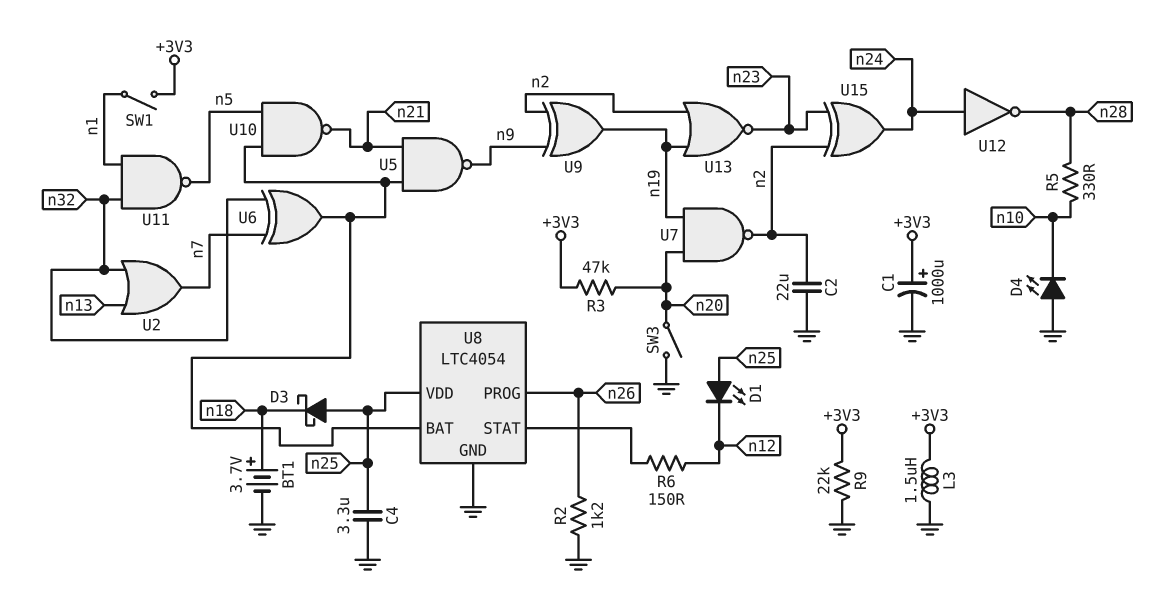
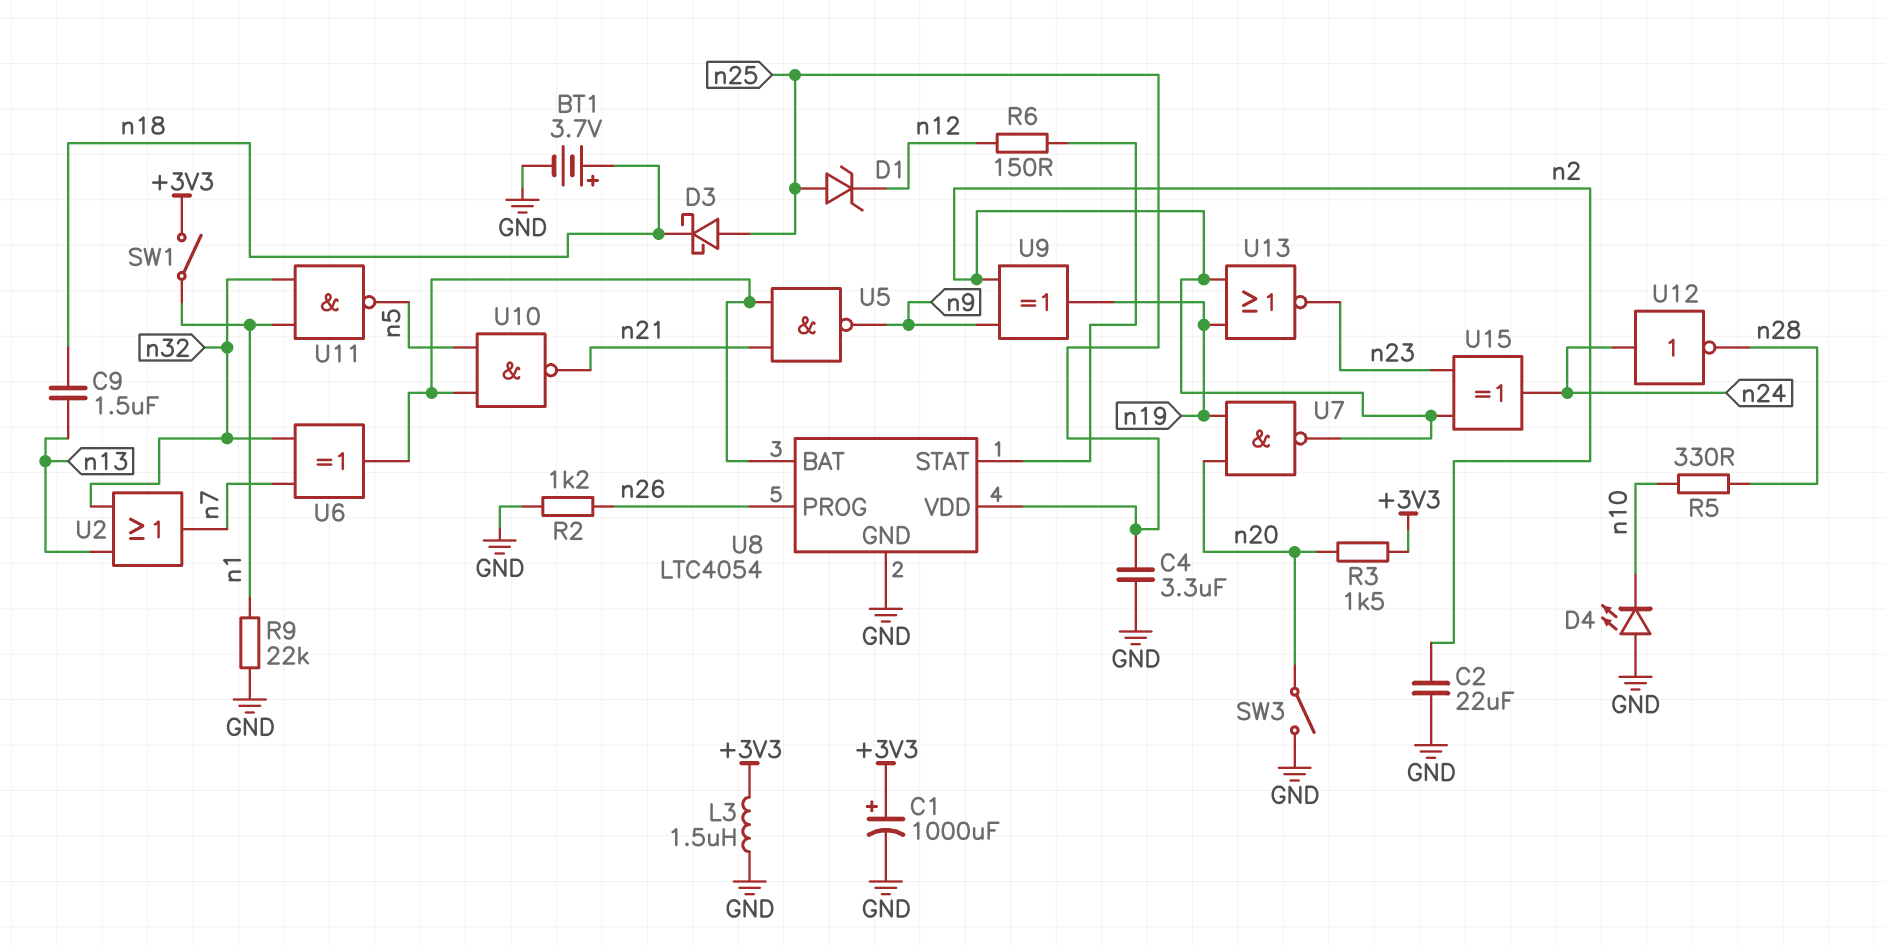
C9: none -> 1.5uF (n13, n18)
D1: LED (A n25, K n12) -> zener (A n25, K n12)
R3: 47k (+3V3, n20) -> 1.5k (+3V3, n20)
R9: 22k (+3V3, GND) -> 22k (GND, n1)

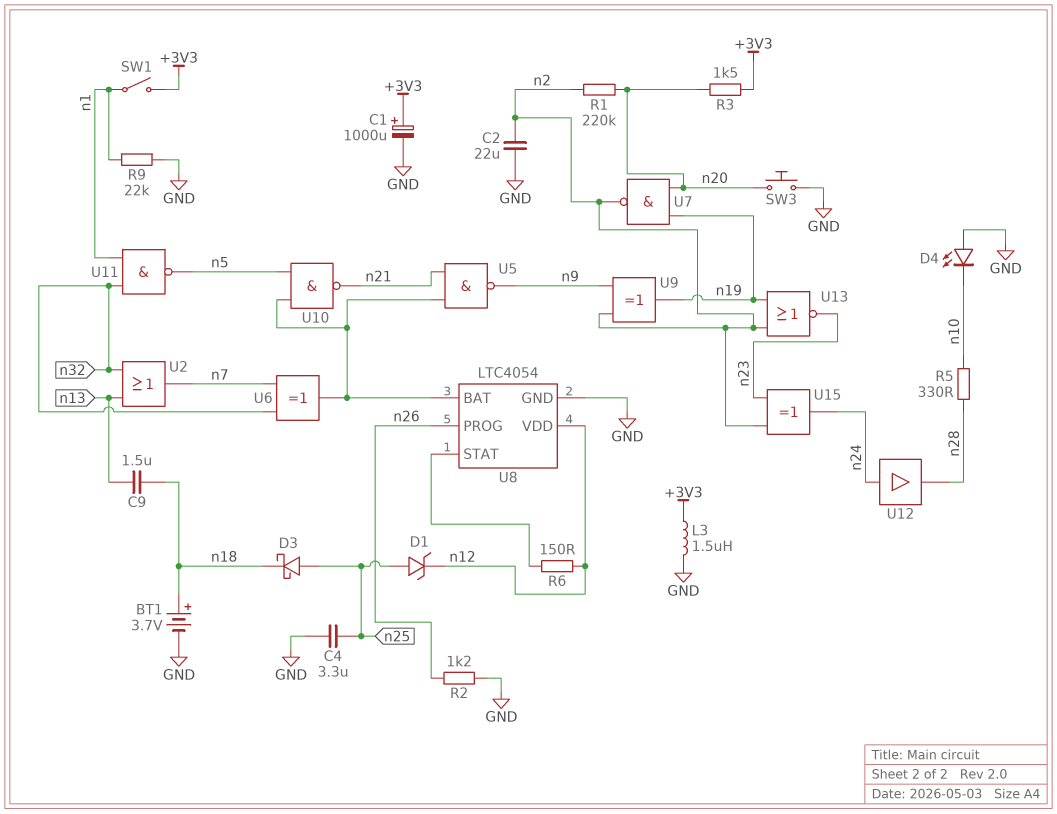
R1: none -> 220k (n2, n20)
SW3: switch (GND, n20) -> button (GND, n20)
U8 pin VDD: n25 -> n12
U12: NOT (in n24, out n28) -> buffer (in n24, out n28)

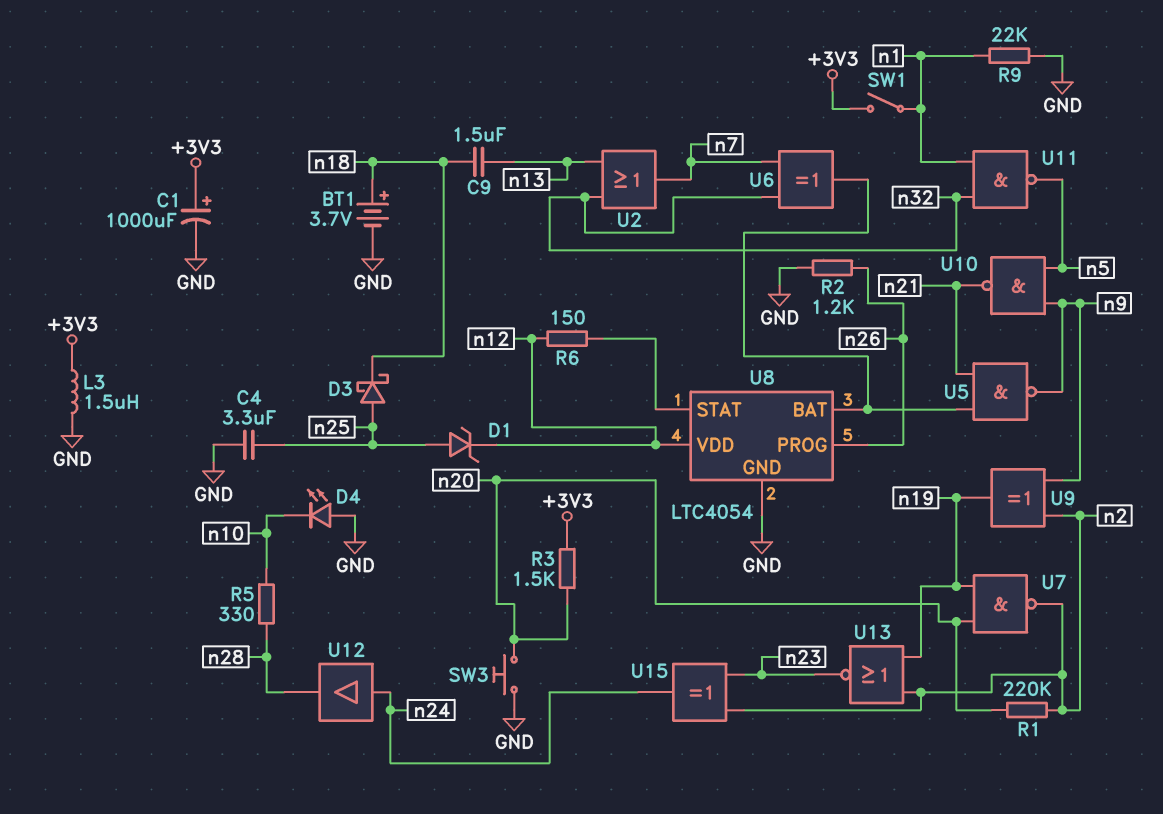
C2: 22uF (GND, n2) -> none
U10: NAND (in U8/BAT, in n5, out n21) -> NAND (in n5, in n9, out n21)

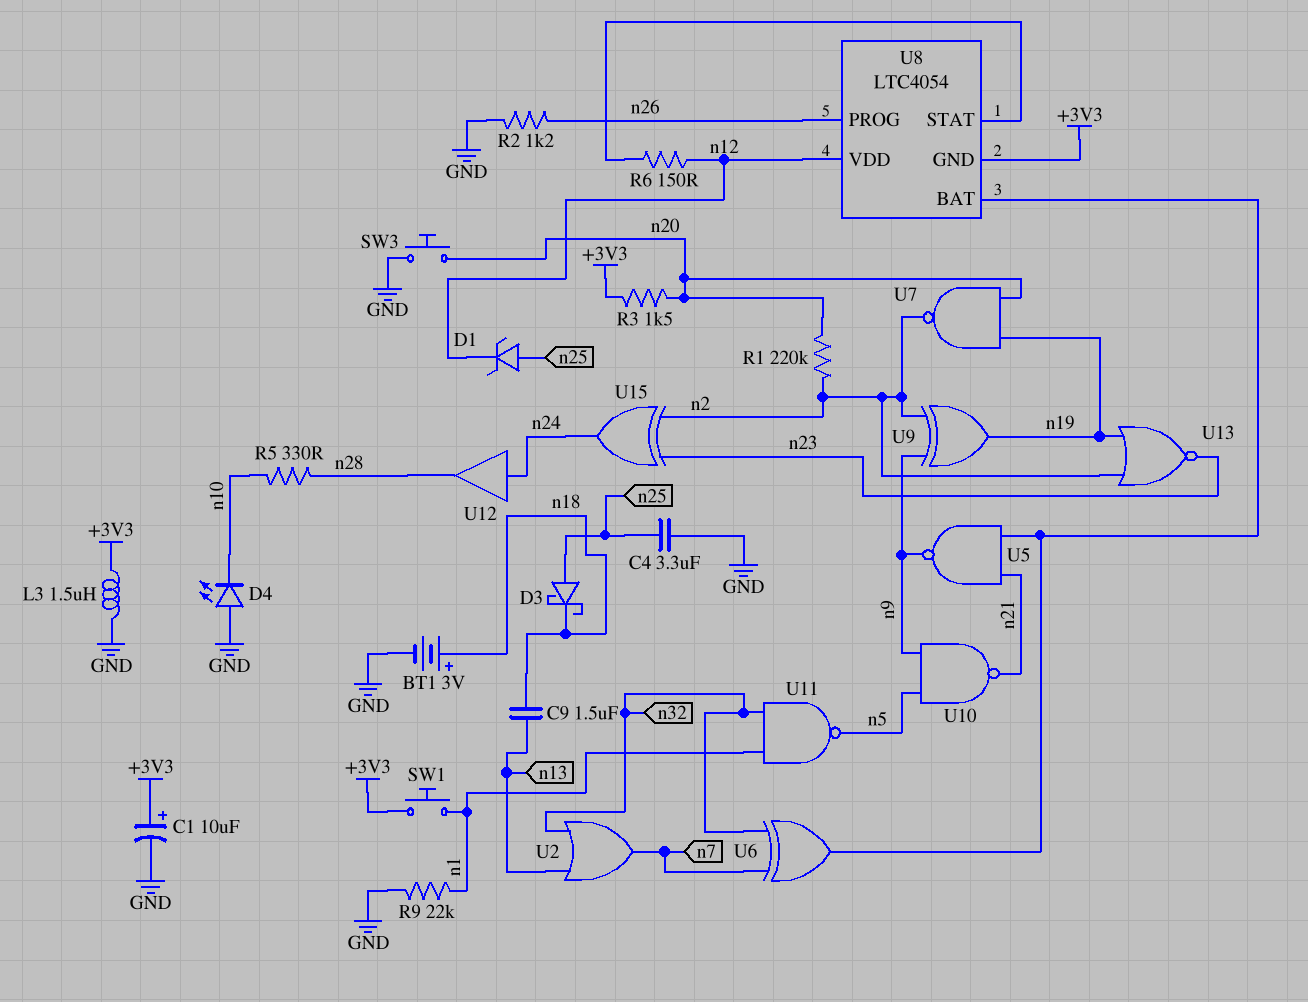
BT1: 3.7V (plus n18, minus GND) -> 3V (plus n18, minus GND)
C1: 1000uF (plus +3V3, minus GND) -> 10uF (plus +3V3, minus GND)
SW1: switch (+3V3, n1) -> button (+3V3, n1)
U8 pin GND: GND -> +3V3

